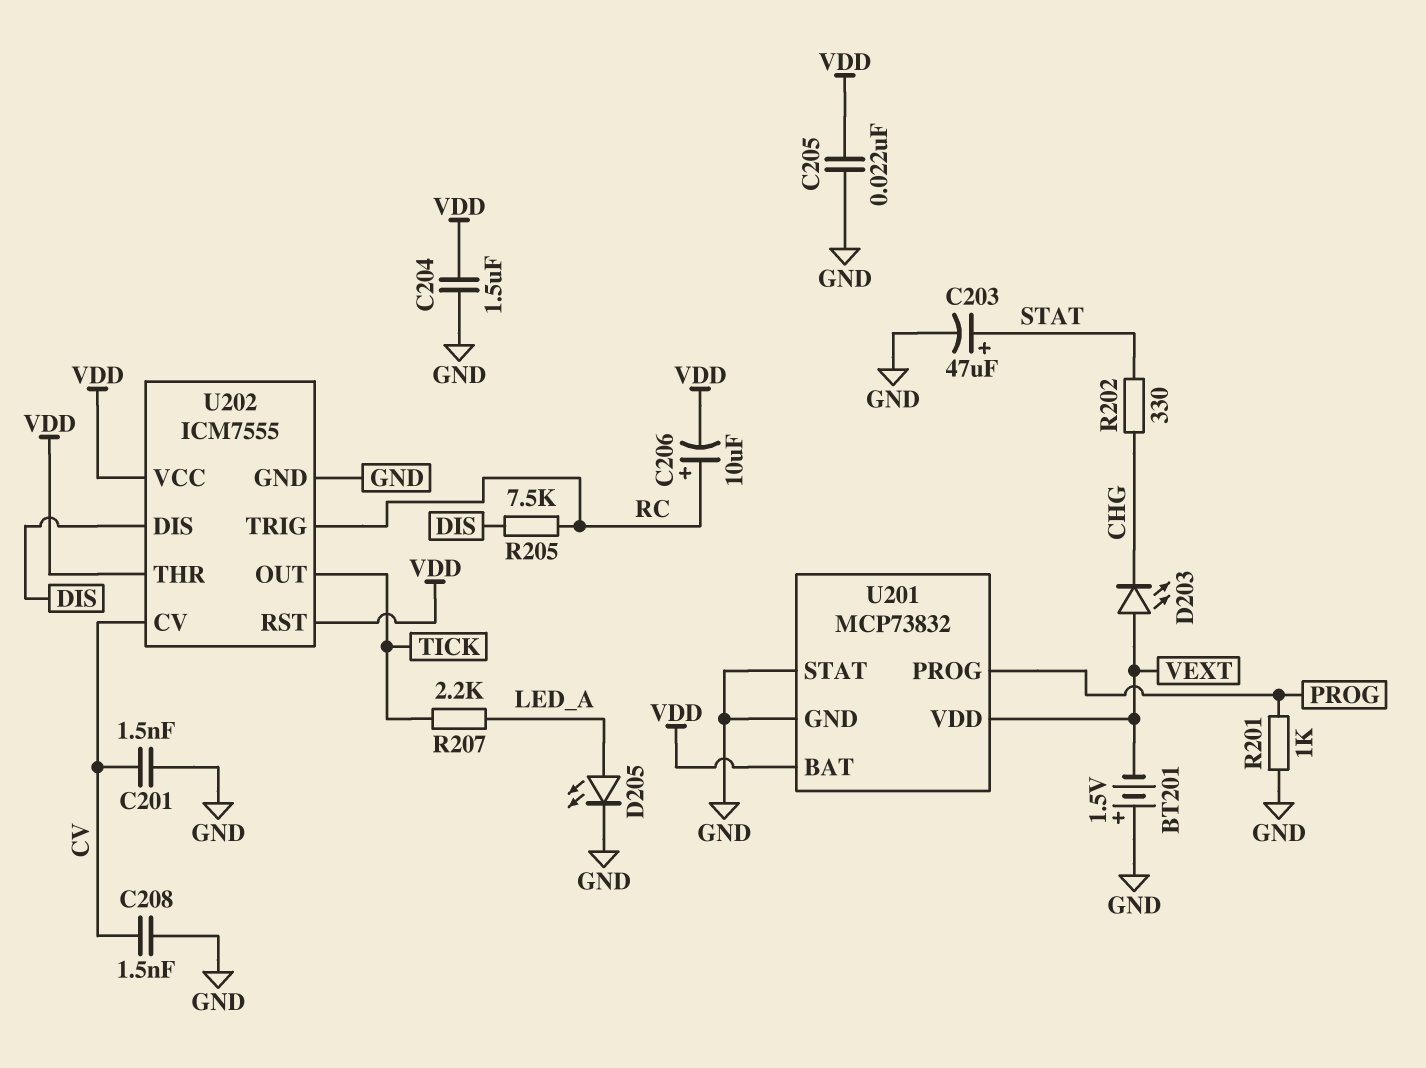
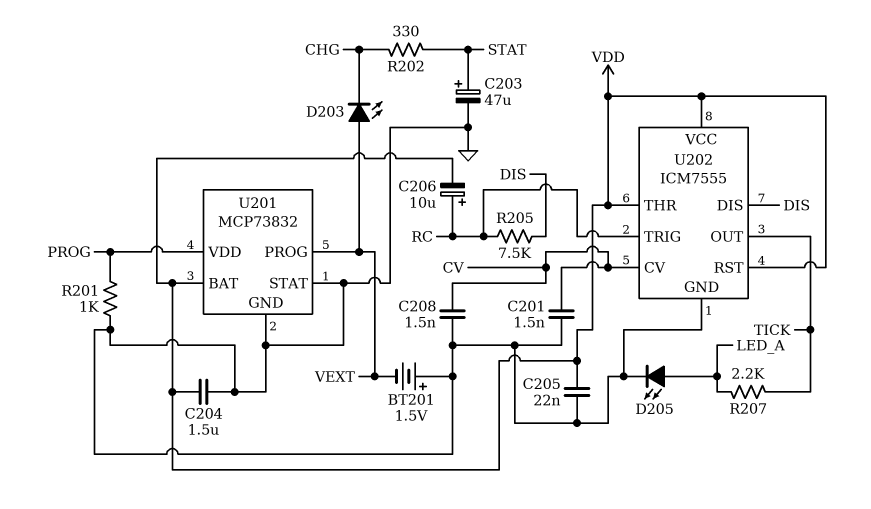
U201 pin PROG: PROG -> VEXT
U201 pin VDD: VEXT -> PROG

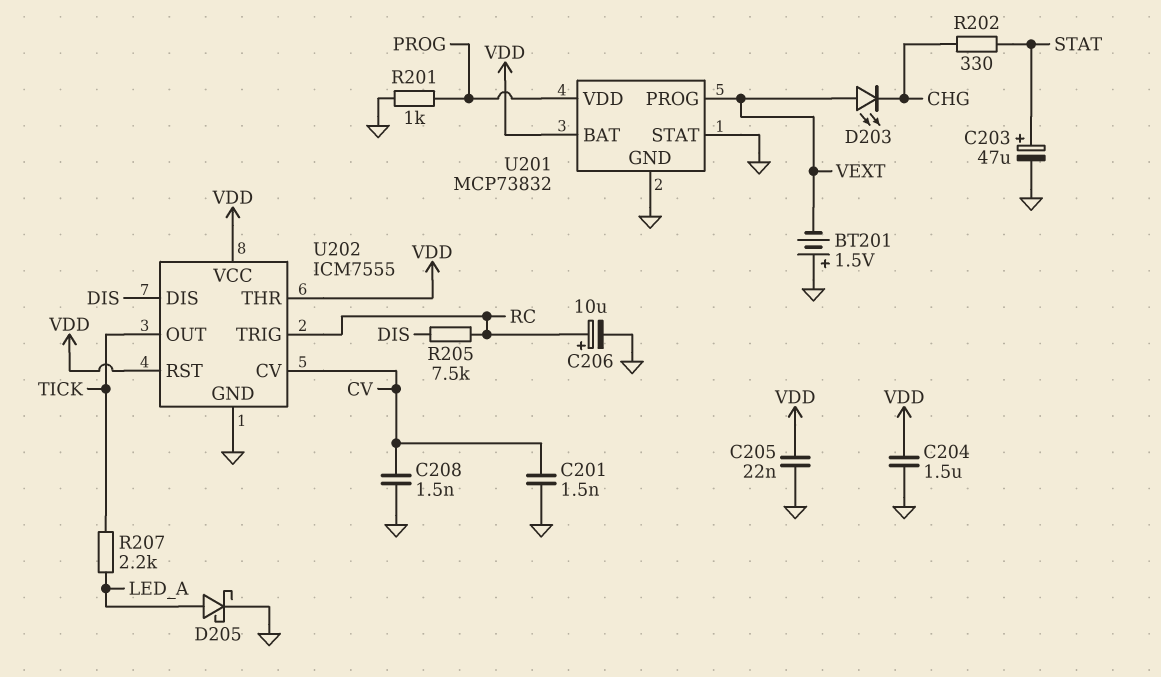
C206: 10uF (plus RC, minus VDD) -> 10uF (plus RC, minus GND)
D205: LED (A LED_A, K GND) -> schottky (A LED_A, K GND)

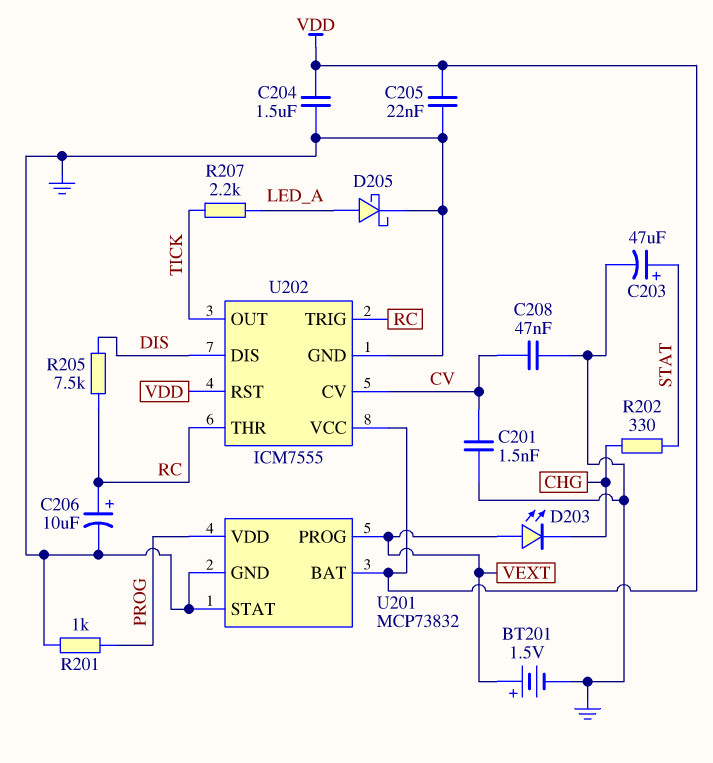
BT201: 1.5V (plus GND, minus VEXT) -> 1.5V (plus VEXT, minus GND)
C208: 1.5nF (CV, GND) -> 47nF (CV, GND)
U202 pin THR: VDD -> RC

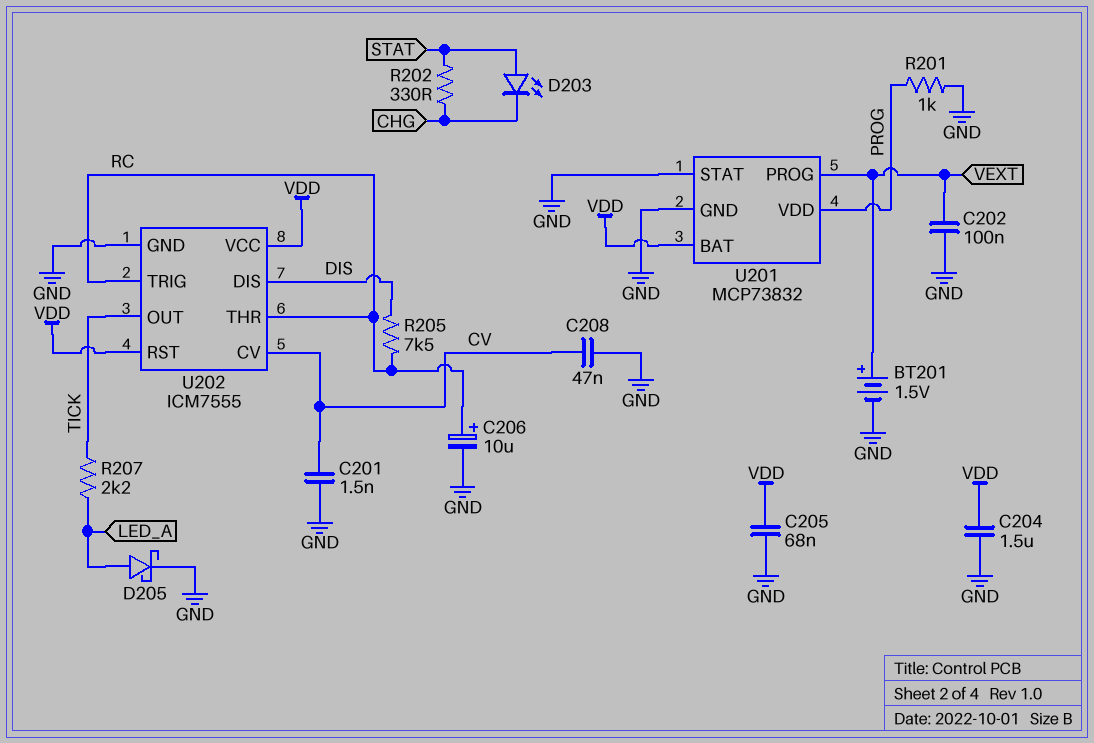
C202: none -> 100nF (GND, VEXT)
C203: 47uF (plus STAT, minus GND) -> none
C205: 22nF (GND, VDD) -> 68nF (GND, VDD)
D203: LED (A VEXT, K CHG) -> LED (A STAT, K CHG)

